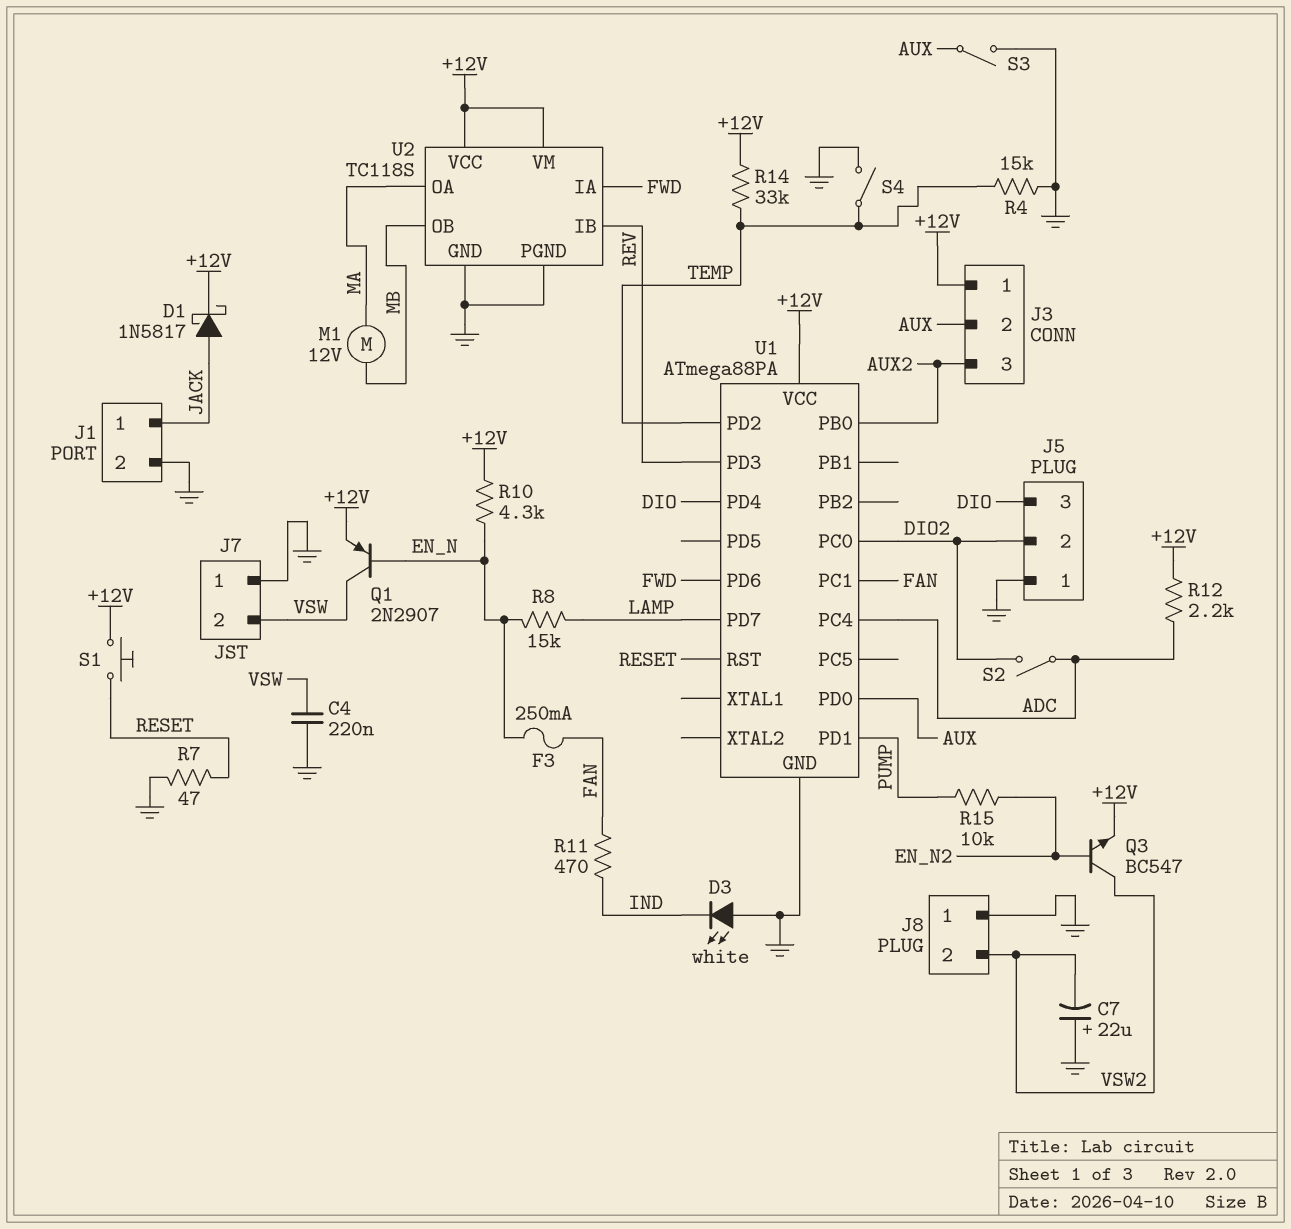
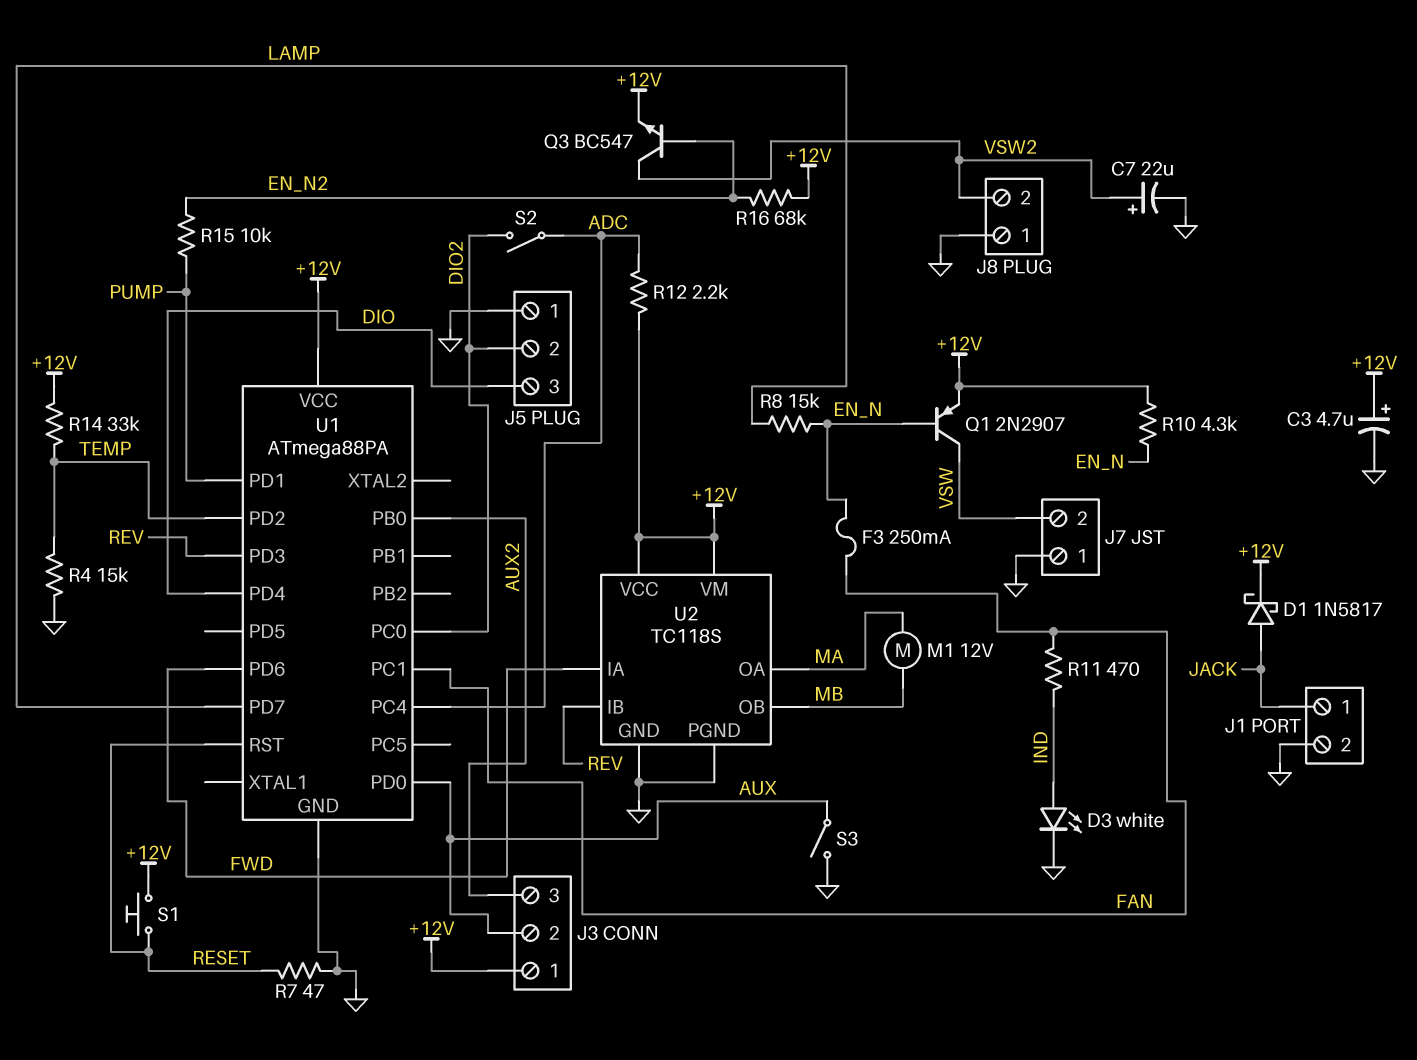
C3: none -> 4.7uF (plus +12V, minus GND)
C4: 220nF (GND, VSW) -> none
C7: 22uF (plus GND, minus VSW2) -> 22uF (plus VSW2, minus GND)
D3: LED white (A GND, K IND) -> LED white (A IND, K GND)
R16: none -> 68k (+12V, EN_N2)
S4: switch (GND, TEMP) -> none

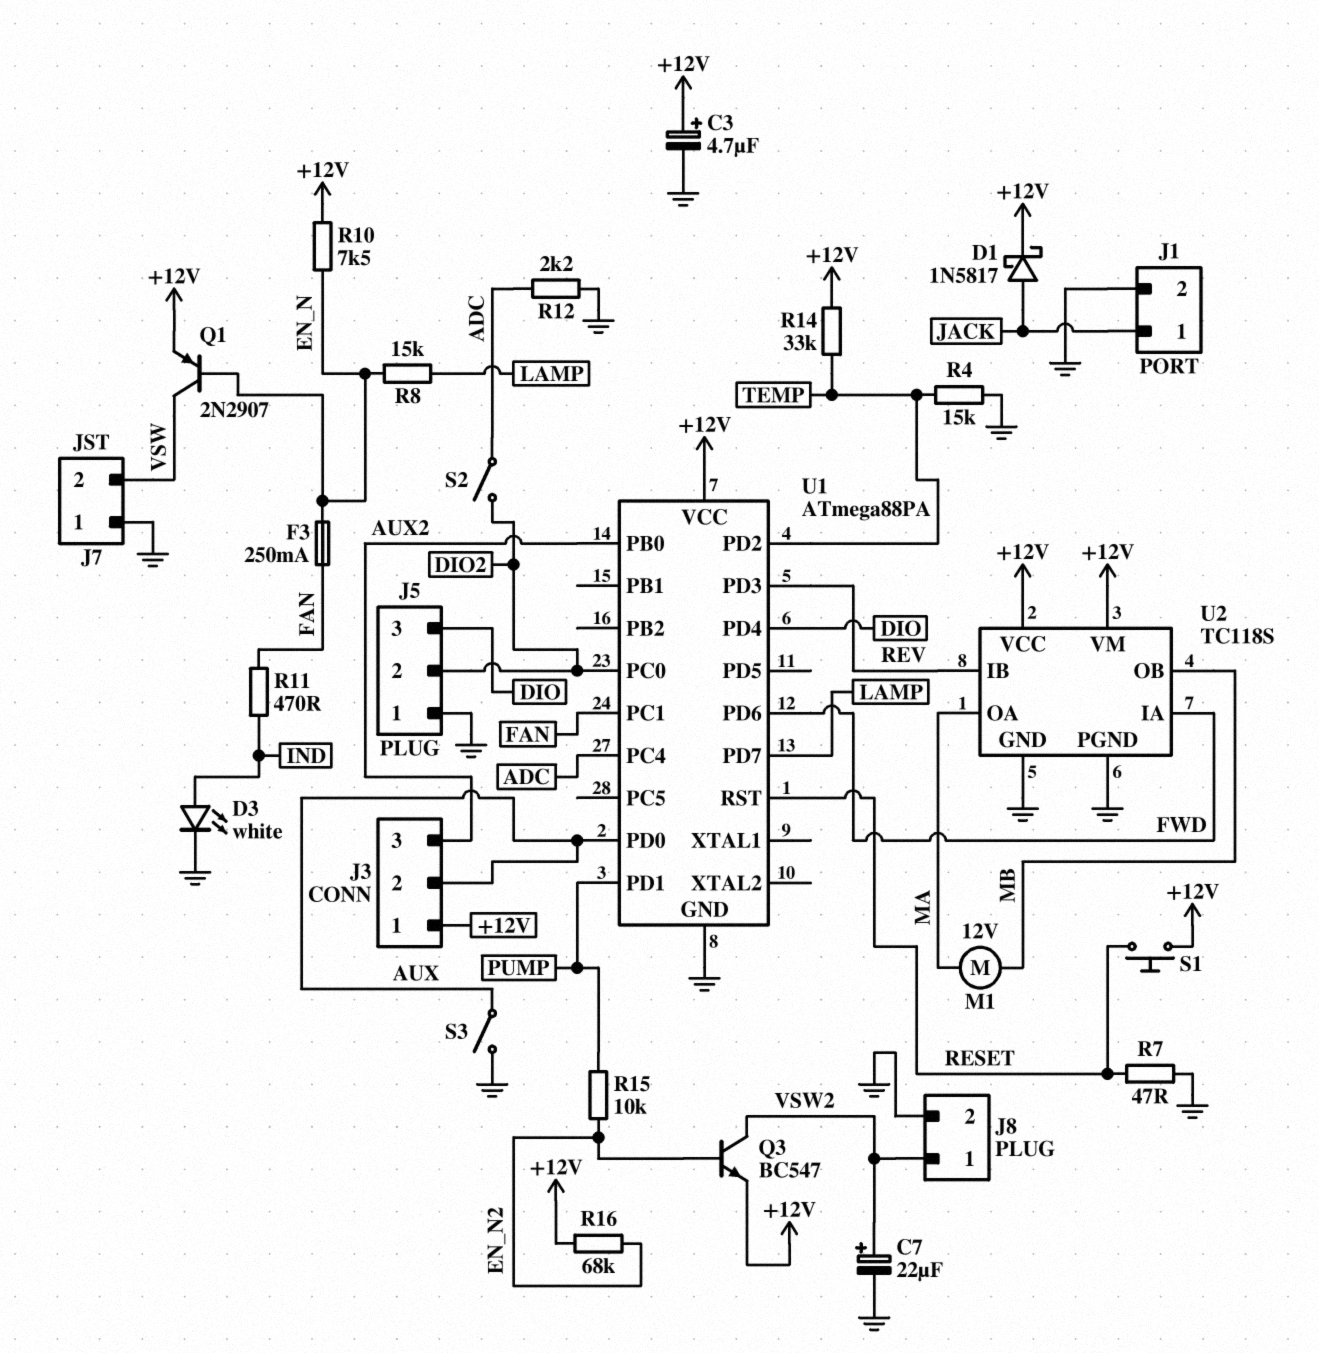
J8 pin 1: GND -> VSW2
J8 pin 2: VSW2 -> GND
R10: 4.3k (+12V, EN_N) -> 7.5k (+12V, EN_N)
R12: 2.2k (+12V, ADC) -> 2.2k (ADC, GND)

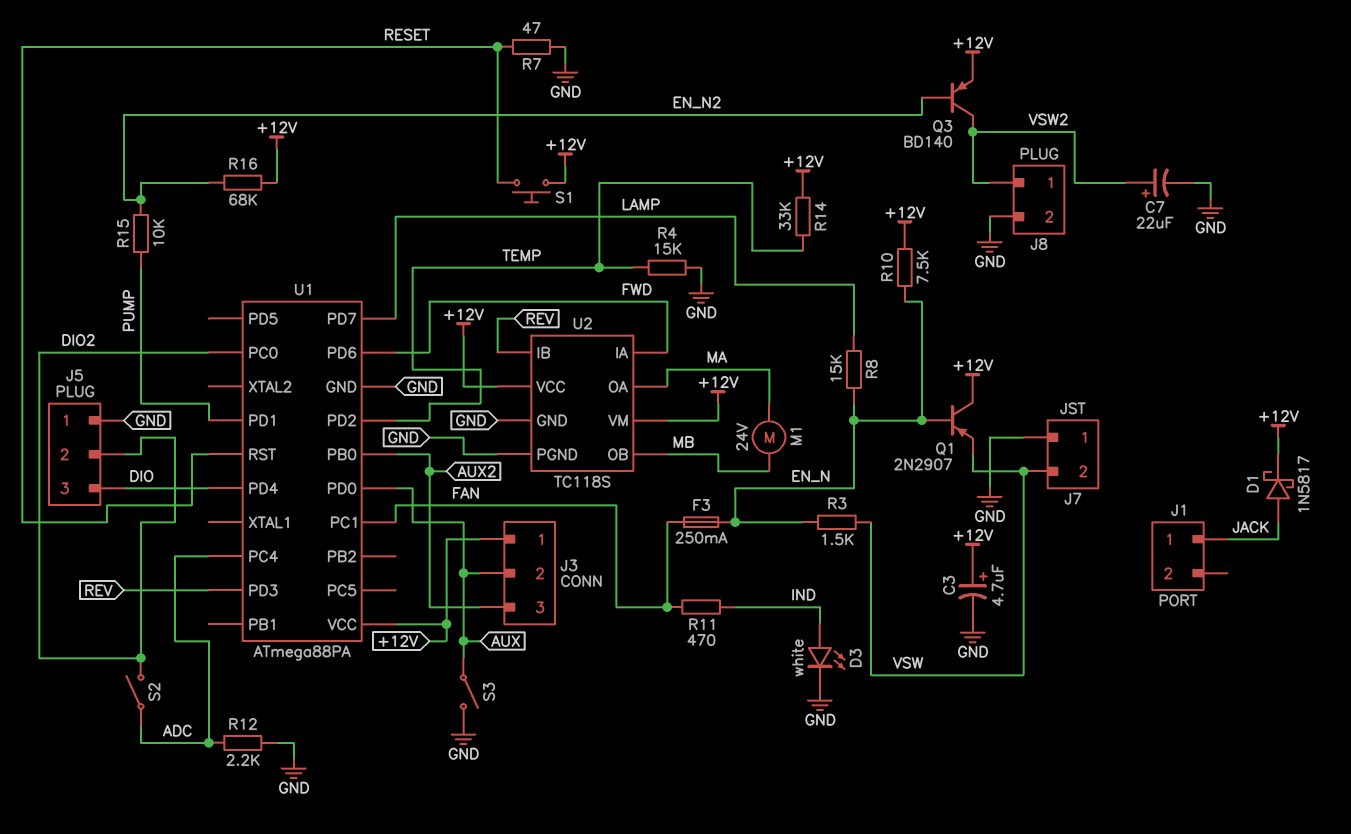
J1 pin 2: GND -> none
M1: motor 12V (MA, MB) -> motor 24V (MA, MB)
Q1: PNP 2N2907 (B EN_N, C VSW, E +12V) -> PNP 2N2907 (B EN_N, C +12V, E VSW)
Q3: NPN BC547 (B EN_N2, C VSW2, E +12V) -> PNP BD140 (B EN_N2, C VSW2, E +12V)
R3: none -> 1.5k (EN_N, VSW)

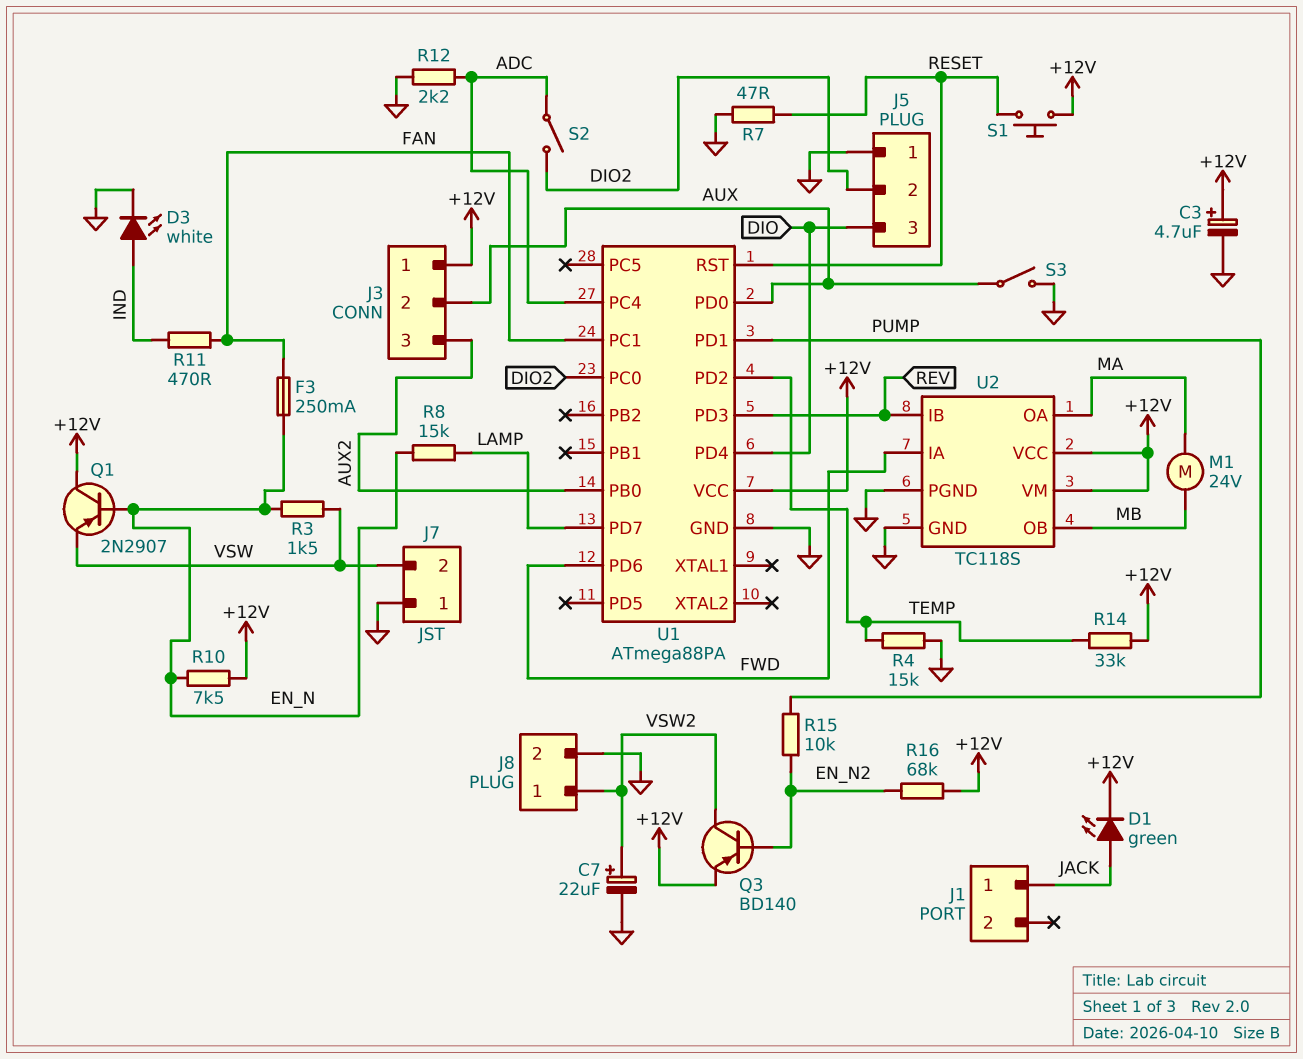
D1: schottky 1N5817 (A JACK, K +12V) -> LED green (A JACK, K +12V)

